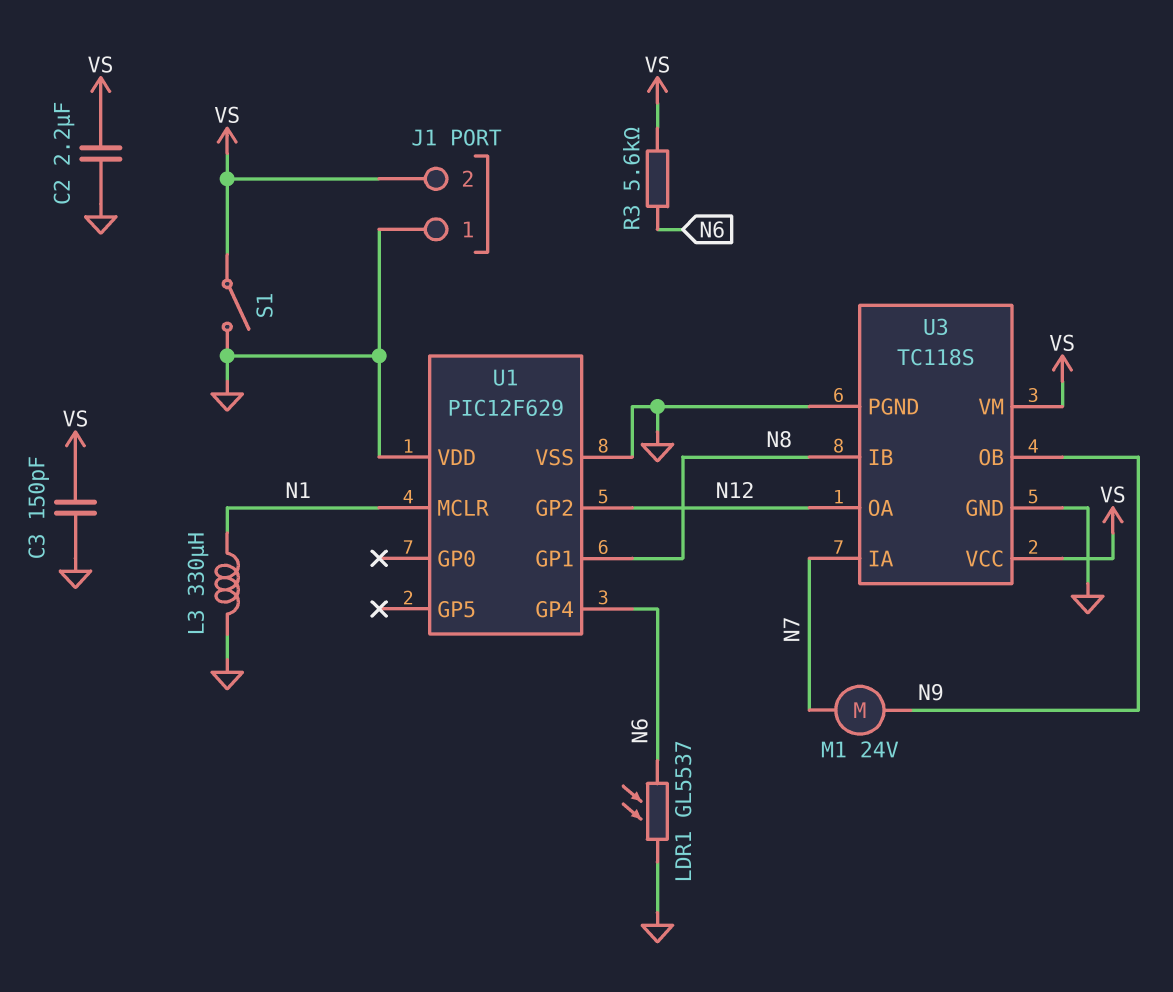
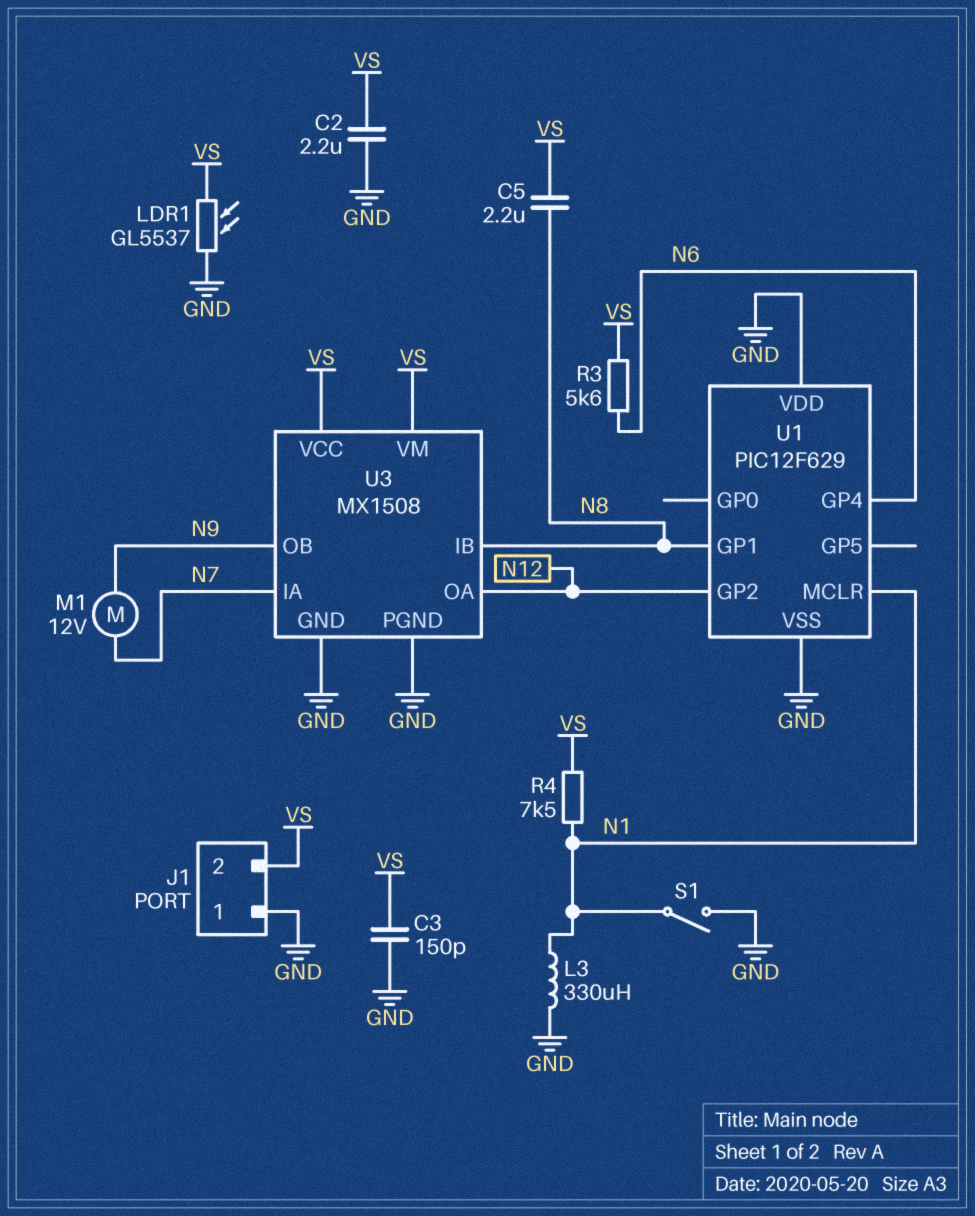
C5: none -> 2.2uF (N8, VS)
LDR1: GL5537 (GND, N6) -> GL5537 (GND, VS)
M1: motor 24V (N7, N9) -> motor 12V (N7, N9)
R4: none -> 7.5k (N1, VS)
S1: switch (GND, VS) -> switch (GND, N1)
U3: TC118S -> MX1508

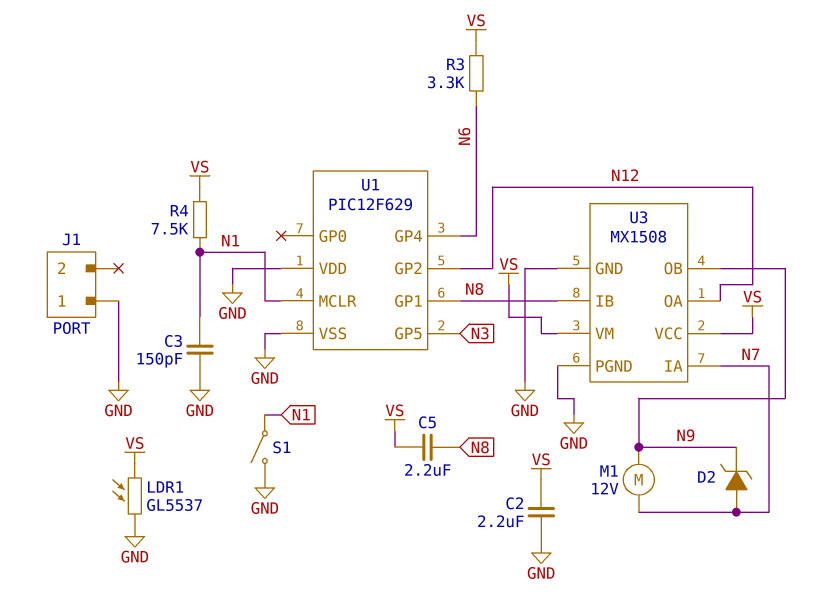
C3: 150pF (GND, VS) -> 150pF (GND, N1)
D2: none -> zener (A N7, K N9)
J1 pin 2: VS -> none
L3: 330uH (GND, N1) -> none
R3: 5.6k (N6, VS) -> 3.3k (N6, VS)
U1 pin GP5: none -> N3

